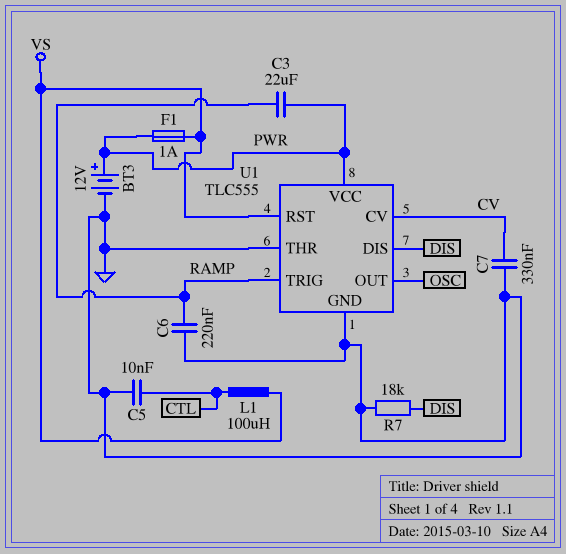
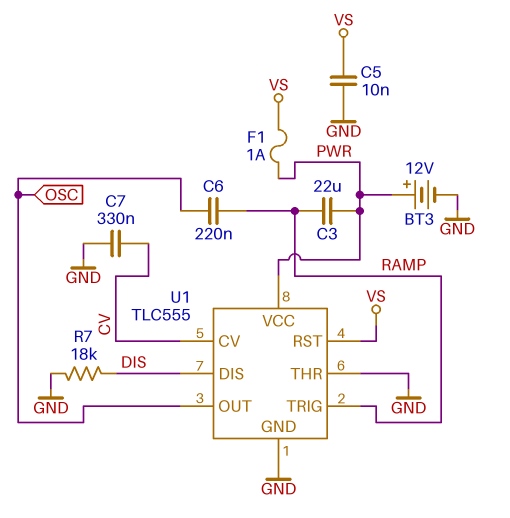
C5: 10nF (CTL, GND) -> 10nF (GND, VS)
C6: 220nF (GND, RAMP) -> 220nF (OSC, RAMP)
L1: 100uH (CTL, VS) -> none

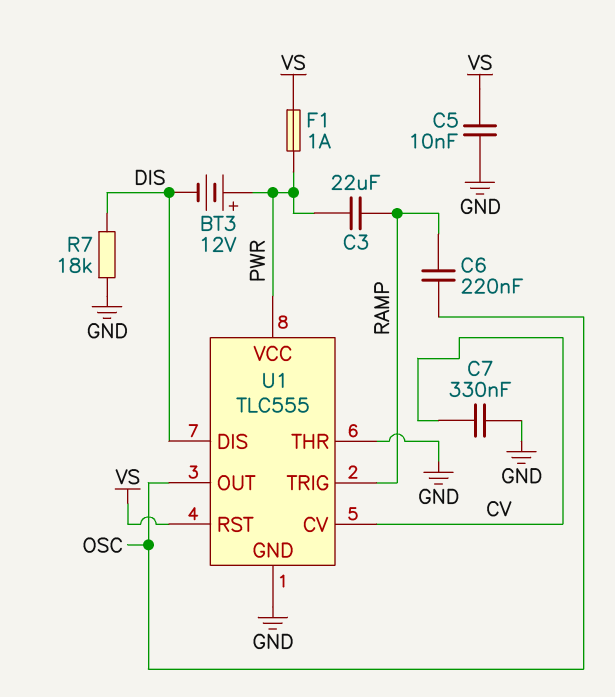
BT3: 12V (plus PWR, minus GND) -> 12V (plus PWR, minus DIS)

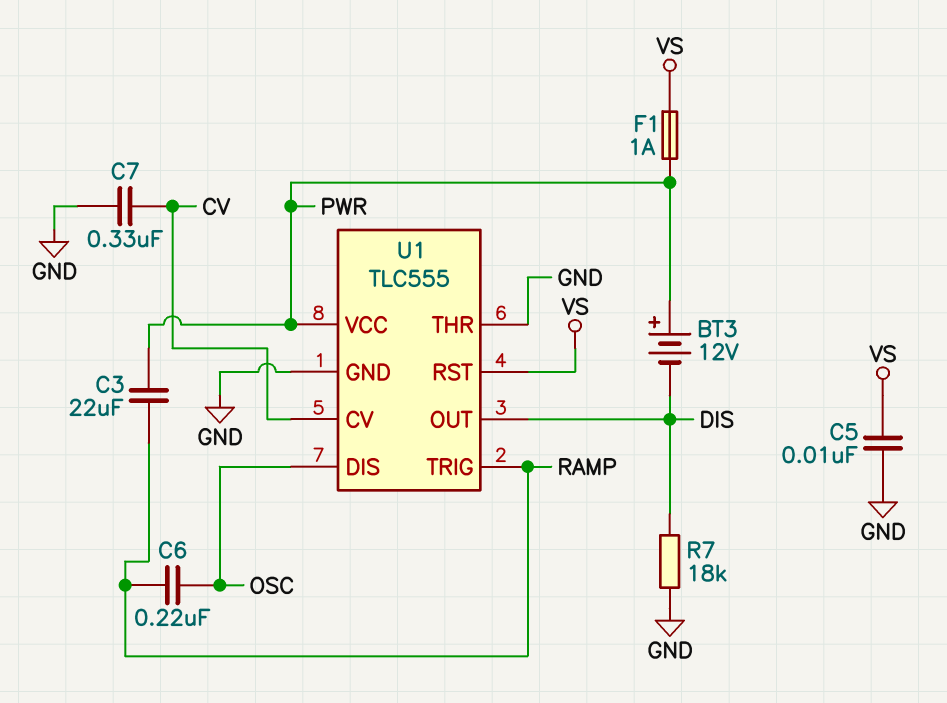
U1 pin DIS: DIS -> OSC
U1 pin OUT: OSC -> DIS

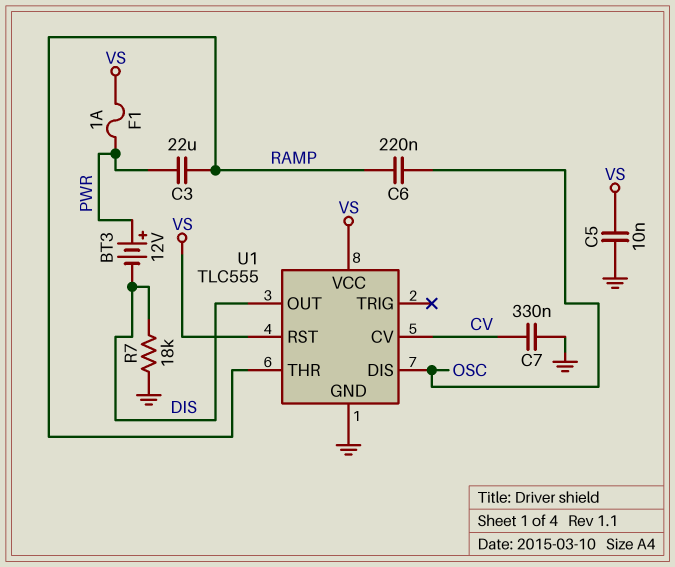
U1 pin THR: GND -> RAMP
U1 pin TRIG: RAMP -> none
U1 pin VCC: PWR -> VS

